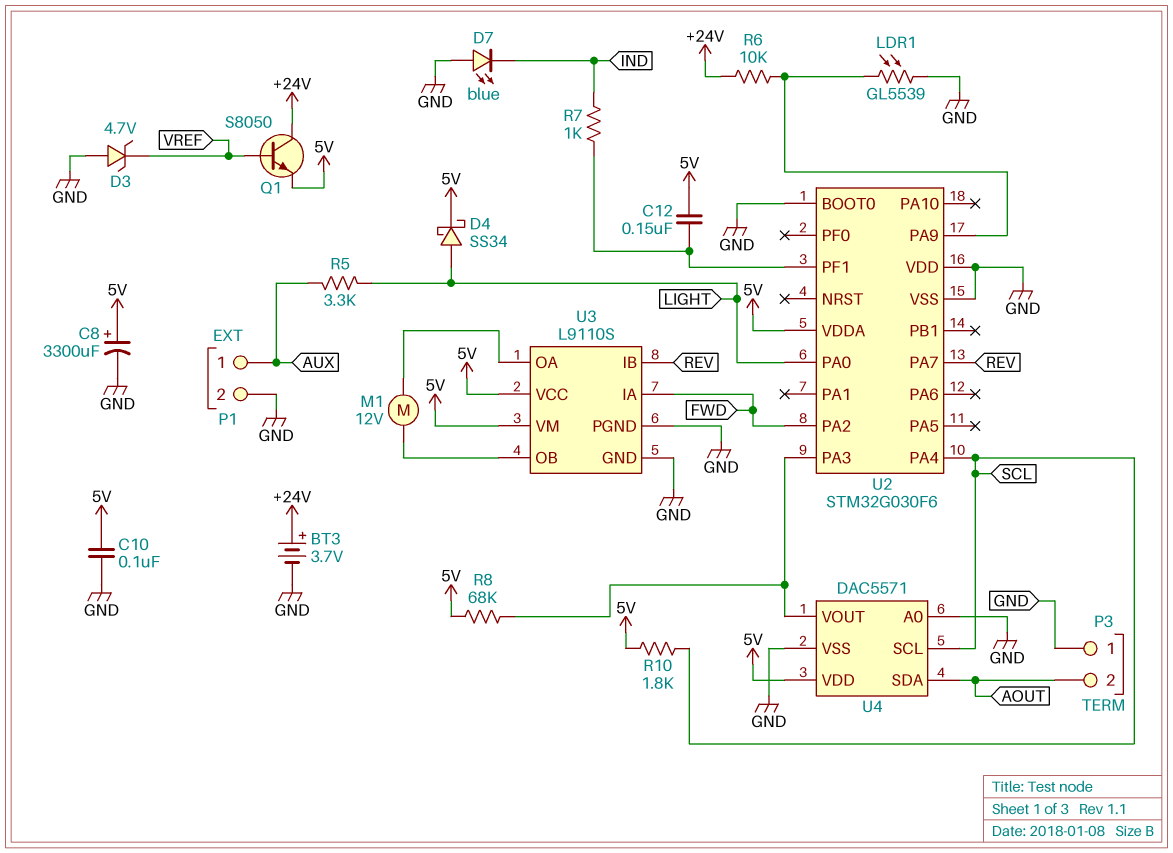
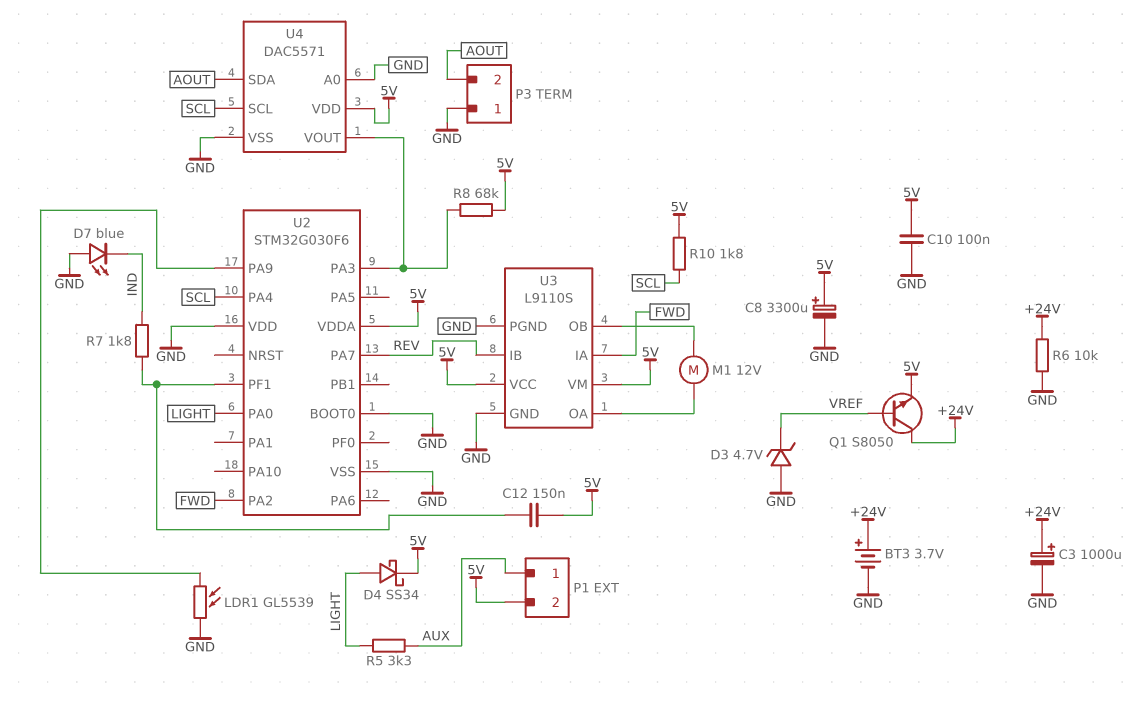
C3: none -> 1000uF (plus +24V, minus GND)
P1 pin 2: GND -> 5V
R6: 10k (+24V, U2/PA9) -> 10k (+24V, GND)
R7: 1k (IND, U2/PF1) -> 1.8k (IND, U2/PF1)

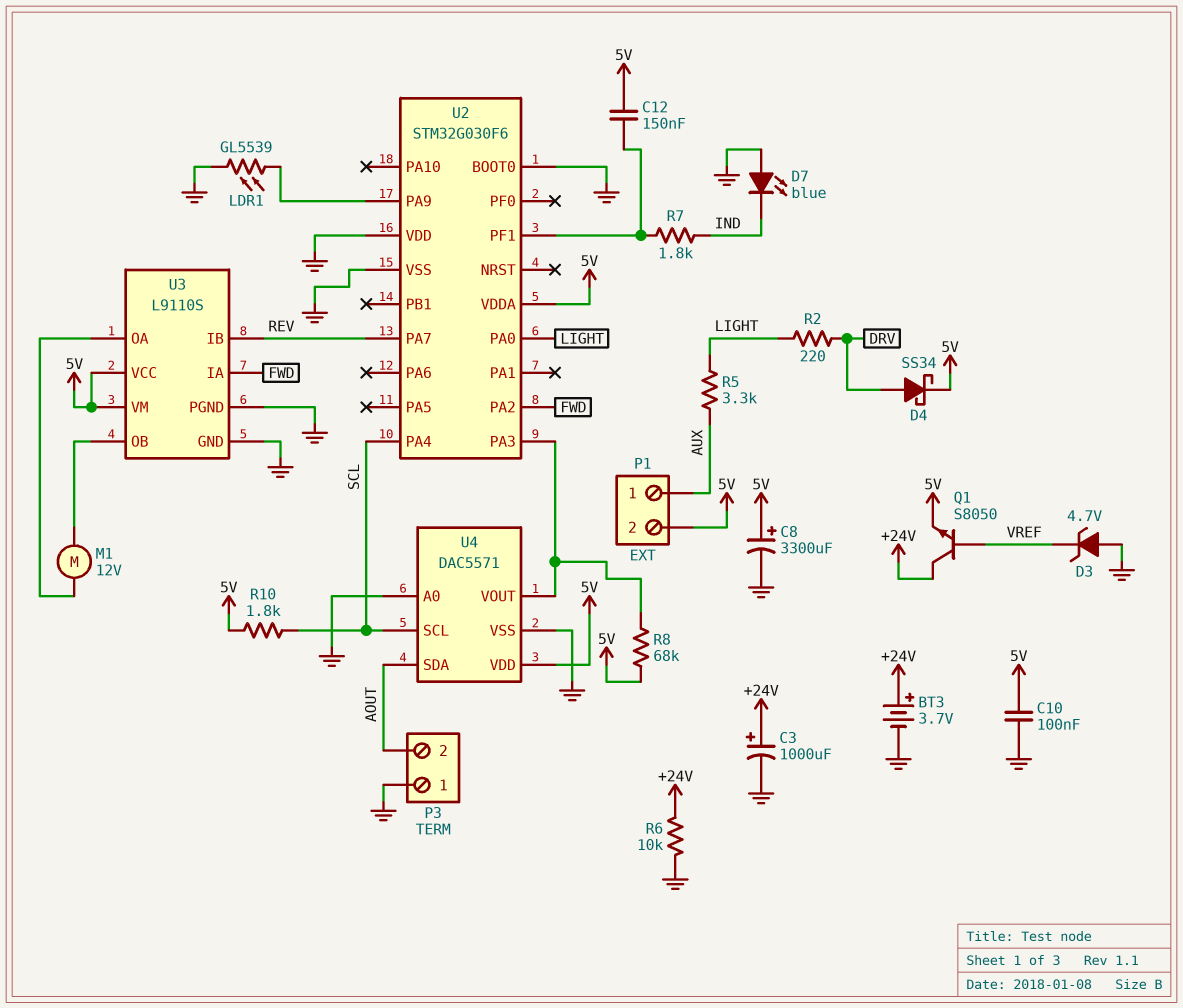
D4: schottky SS34 (A LIGHT, K 5V) -> schottky SS34 (A DRV, K 5V)
R2: none -> 220 (DRV, LIGHT)

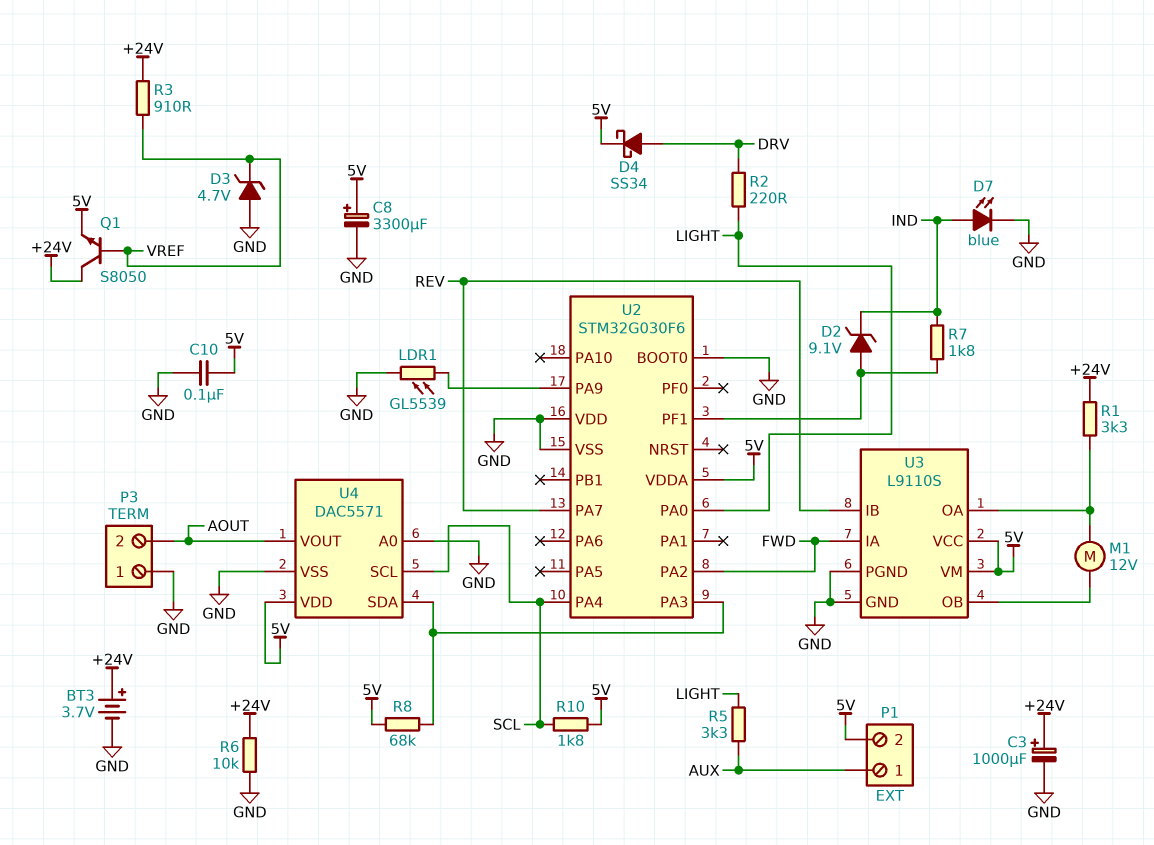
C12: 150nF (5V, U2/PF1) -> none
D2: none -> zener 9.1V (A U2/PF1, K IND)
D7: LED blue (A GND, K IND) -> LED blue (A IND, K GND)
R1: none -> 3.3k (+24V, U3/OA)
R3: none -> 910 (+24V, VREF)
U4 pin SDA: AOUT -> U2/PA3
U4 pin VOUT: U2/PA3 -> AOUT

